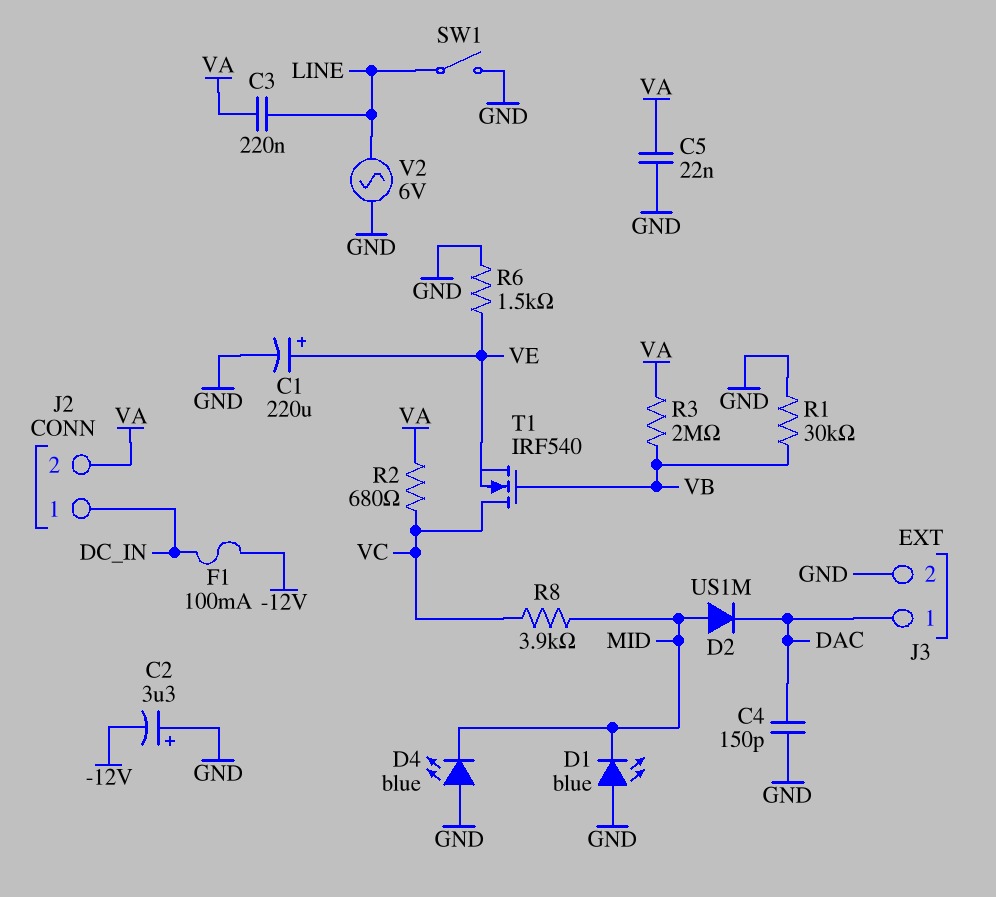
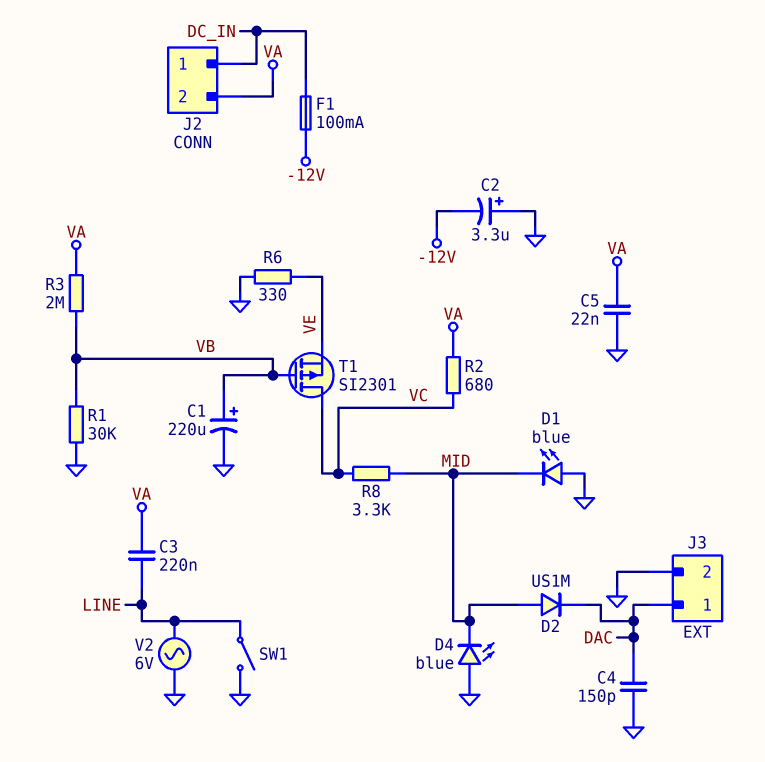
C1: 220uF (plus VE, minus GND) -> 220uF (plus VB, minus GND)
R6: 1.5k (GND, VE) -> 330 (GND, VE)
R8: 3.9k (MID, VC) -> 3.3k (MID, VC)
T1: NMOS IRF540 (G VB, D VC, S VE) -> PMOS SI2301 (G VB, D VC, S VE)

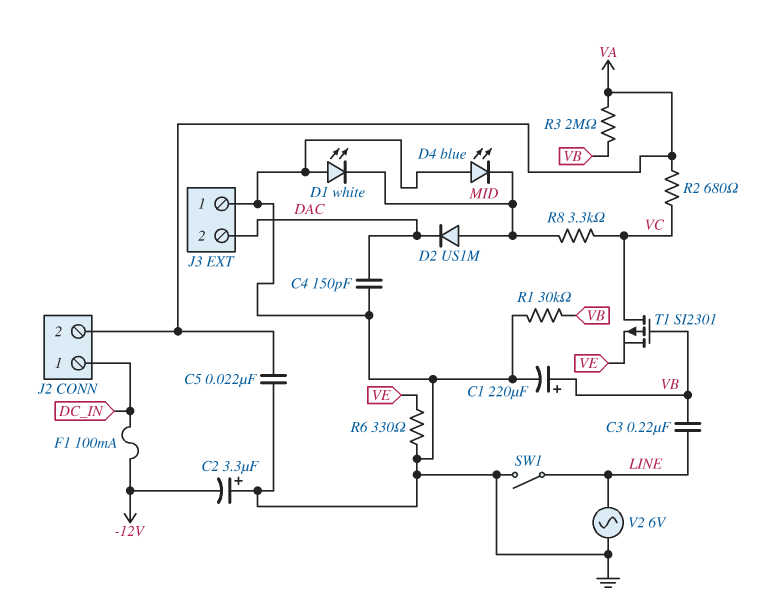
C3: 220nF (LINE, VA) -> 220nF (LINE, VB)
D1: LED blue (A GND, K MID) -> LED white (A GND, K MID)
J3 pin 1: DAC -> GND
J3 pin 2: GND -> DAC

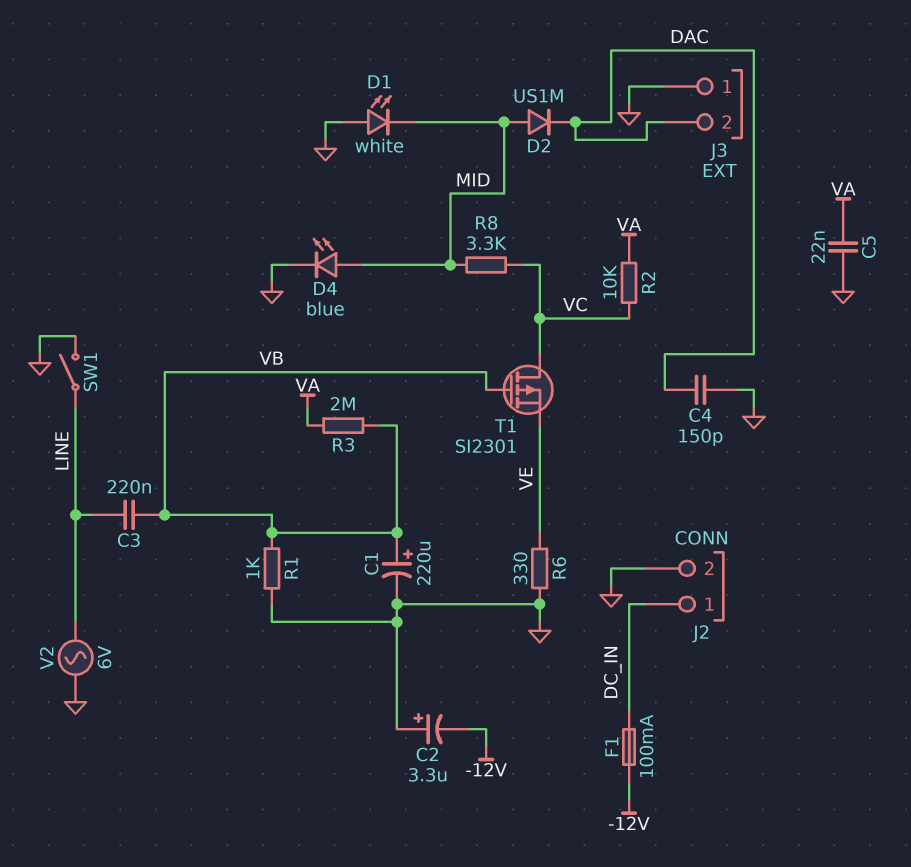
D4: LED blue (A GND, K MID) -> LED blue (A MID, K GND)
J2 pin 2: VA -> GND
R1: 30k (GND, VB) -> 1k (GND, VB)
R2: 680 (VA, VC) -> 10k (VA, VC)

